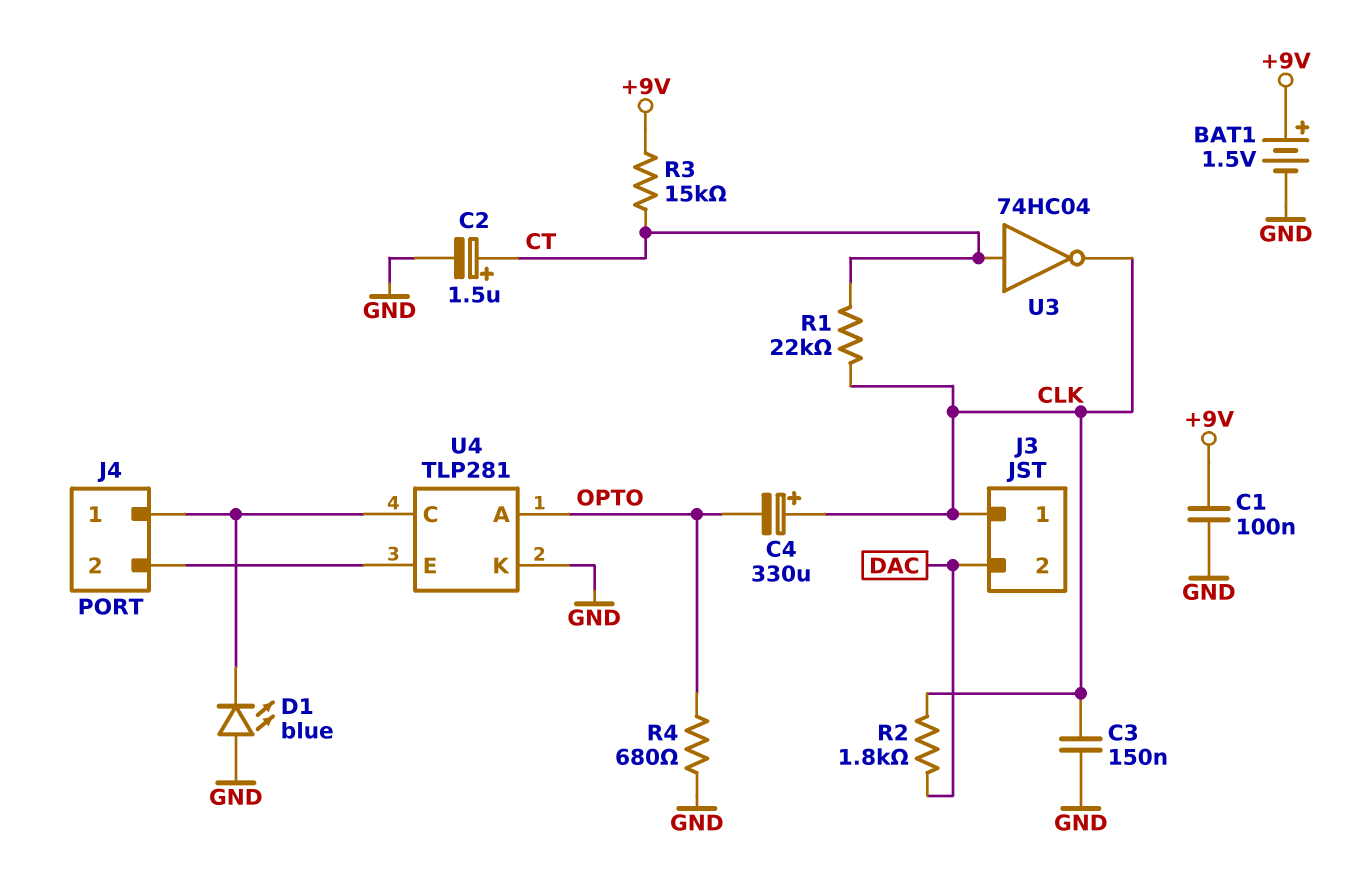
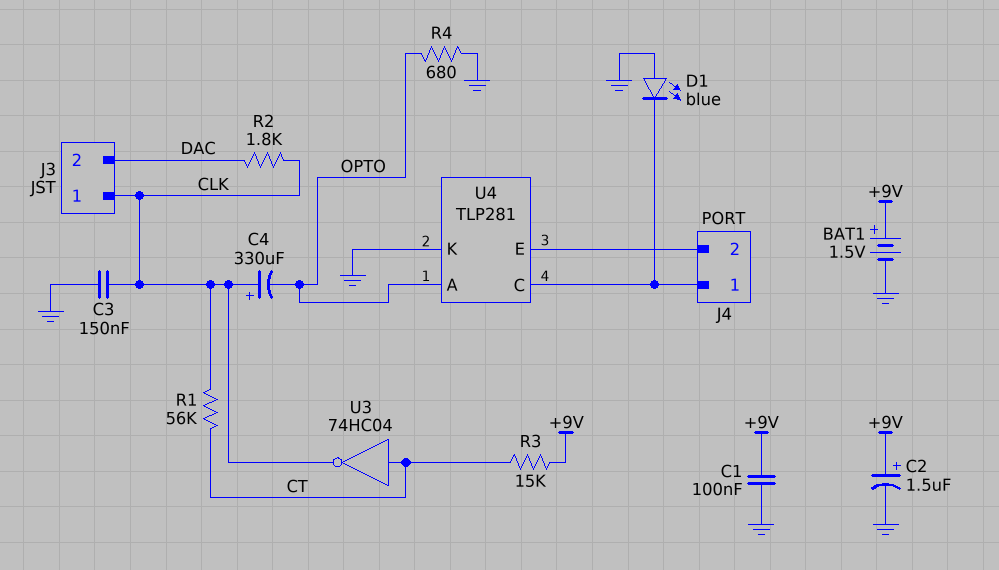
C2: 1.5uF (plus CT, minus GND) -> 1.5uF (plus +9V, minus GND)
R1: 22k (CLK, CT) -> 56k (CLK, CT)

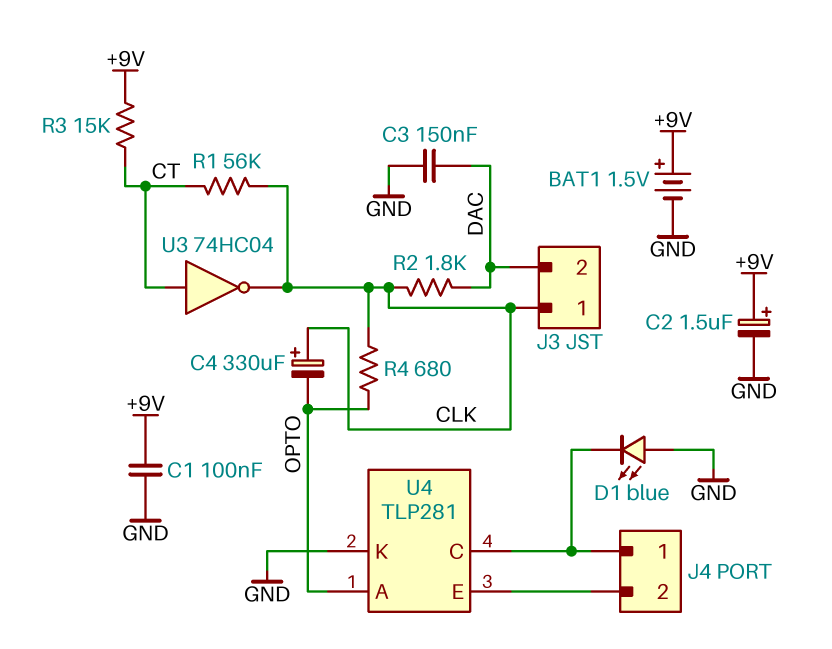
C3: 150nF (CLK, GND) -> 150nF (DAC, GND)
R4: 680 (GND, OPTO) -> 680 (CLK, OPTO)

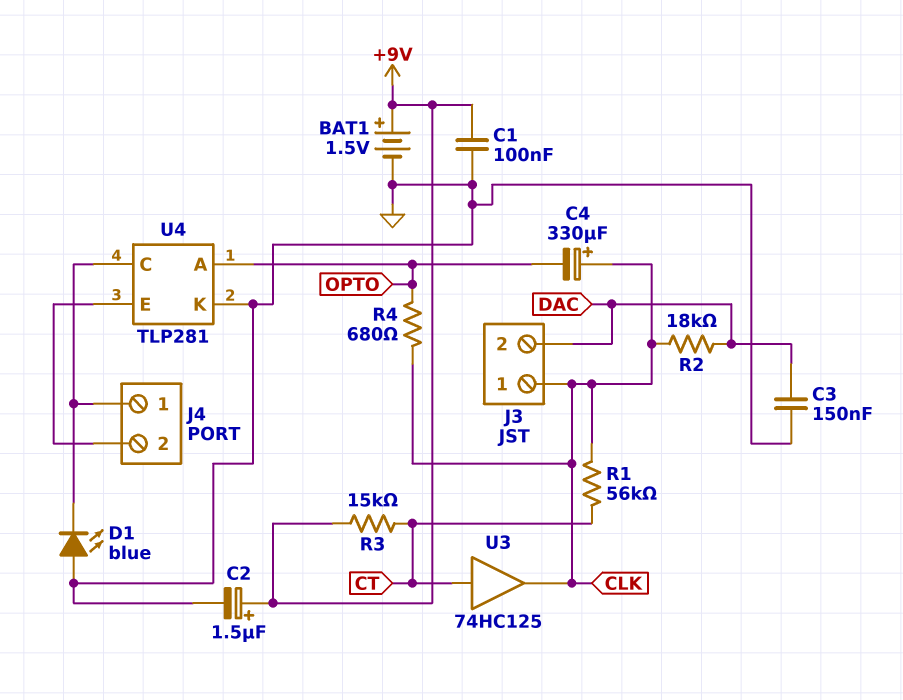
R2: 1.8k (CLK, DAC) -> 18k (CLK, DAC)
U3: NOT 74HC04 (in CT, out CLK) -> buffer 74HC125 (in CT, out CLK)

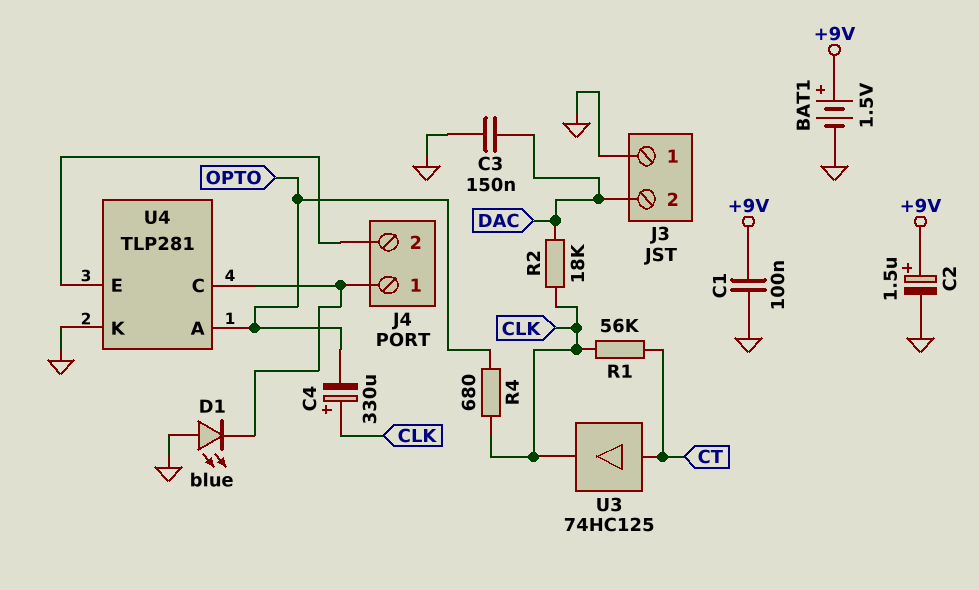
J3 pin 1: CLK -> GND
R3: 15k (+9V, CT) -> none

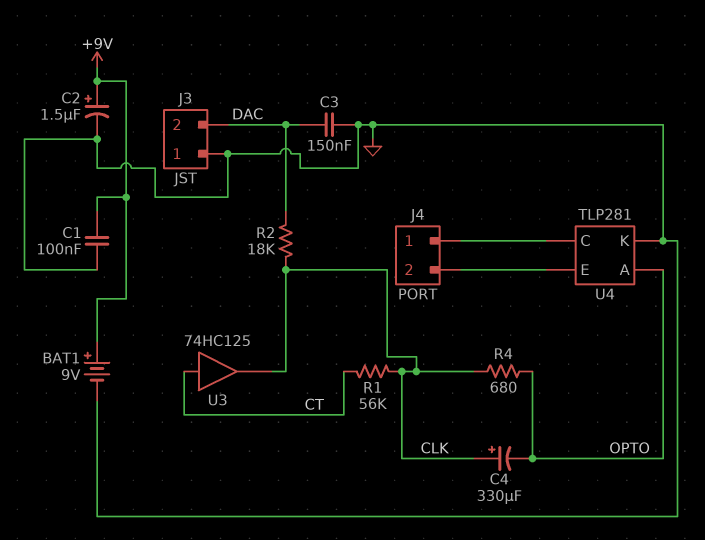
BAT1: 1.5V (plus +9V, minus GND) -> 9V (plus +9V, minus GND)
D1: LED blue (A GND, K J4/1) -> none

